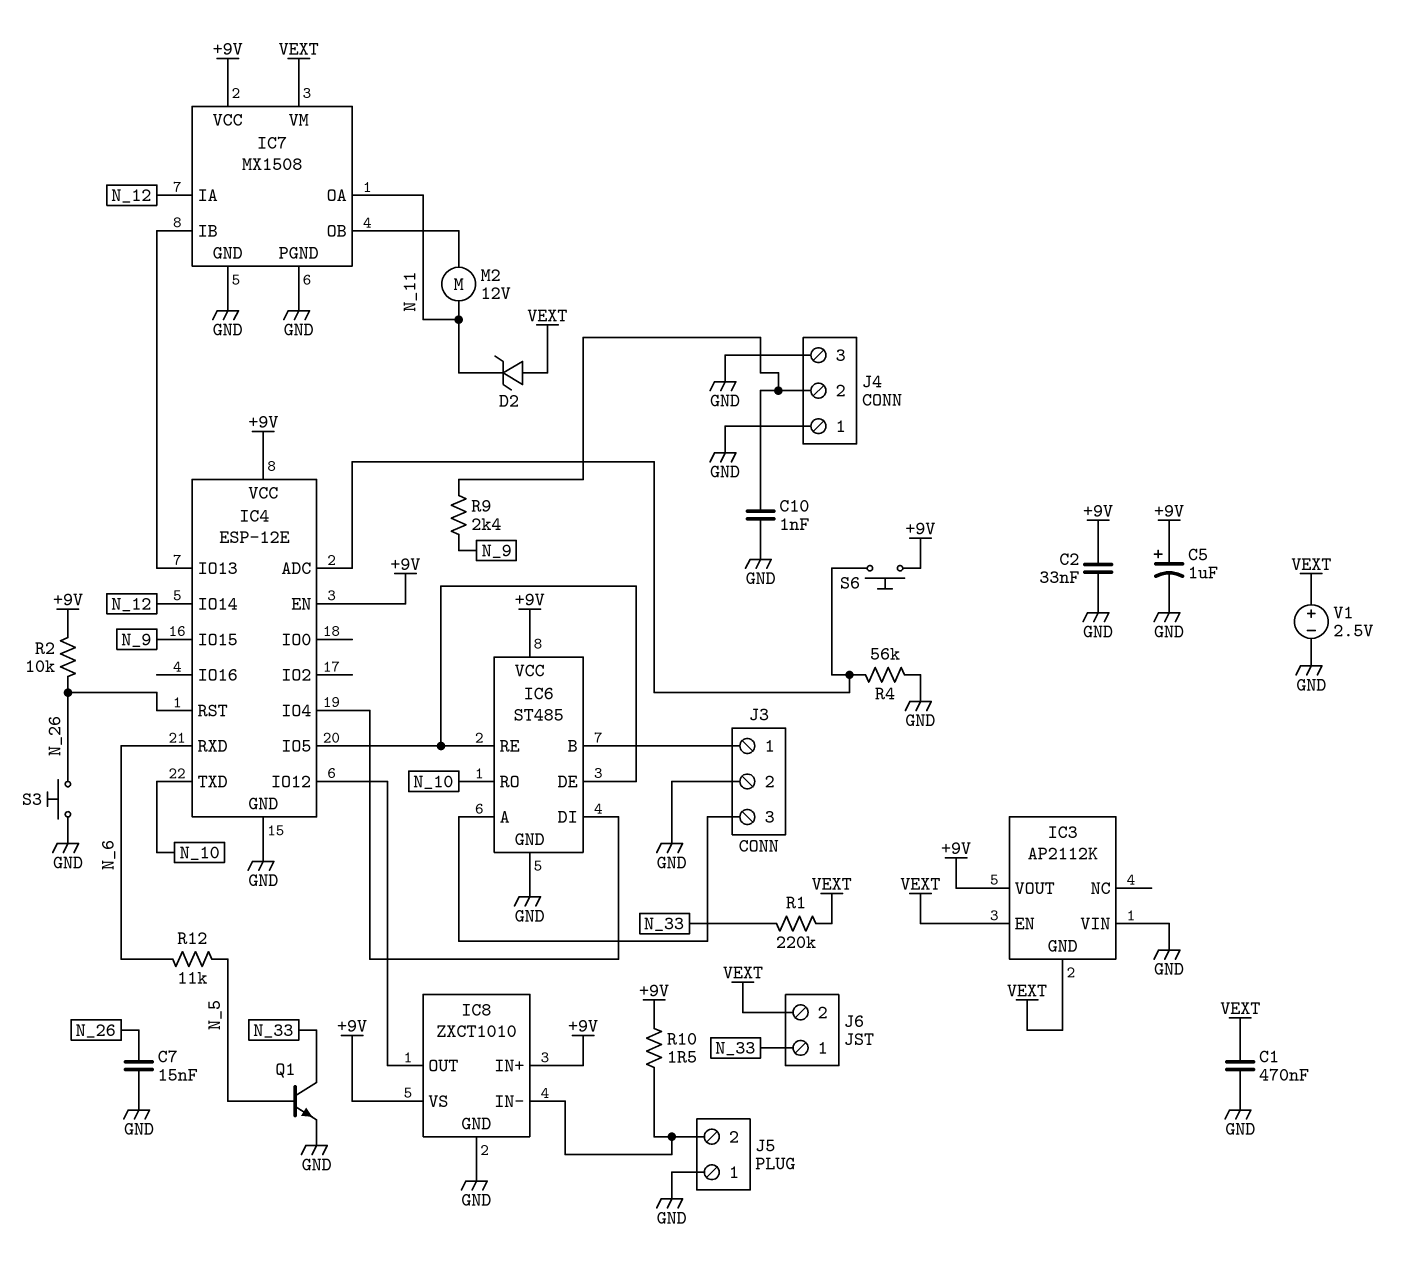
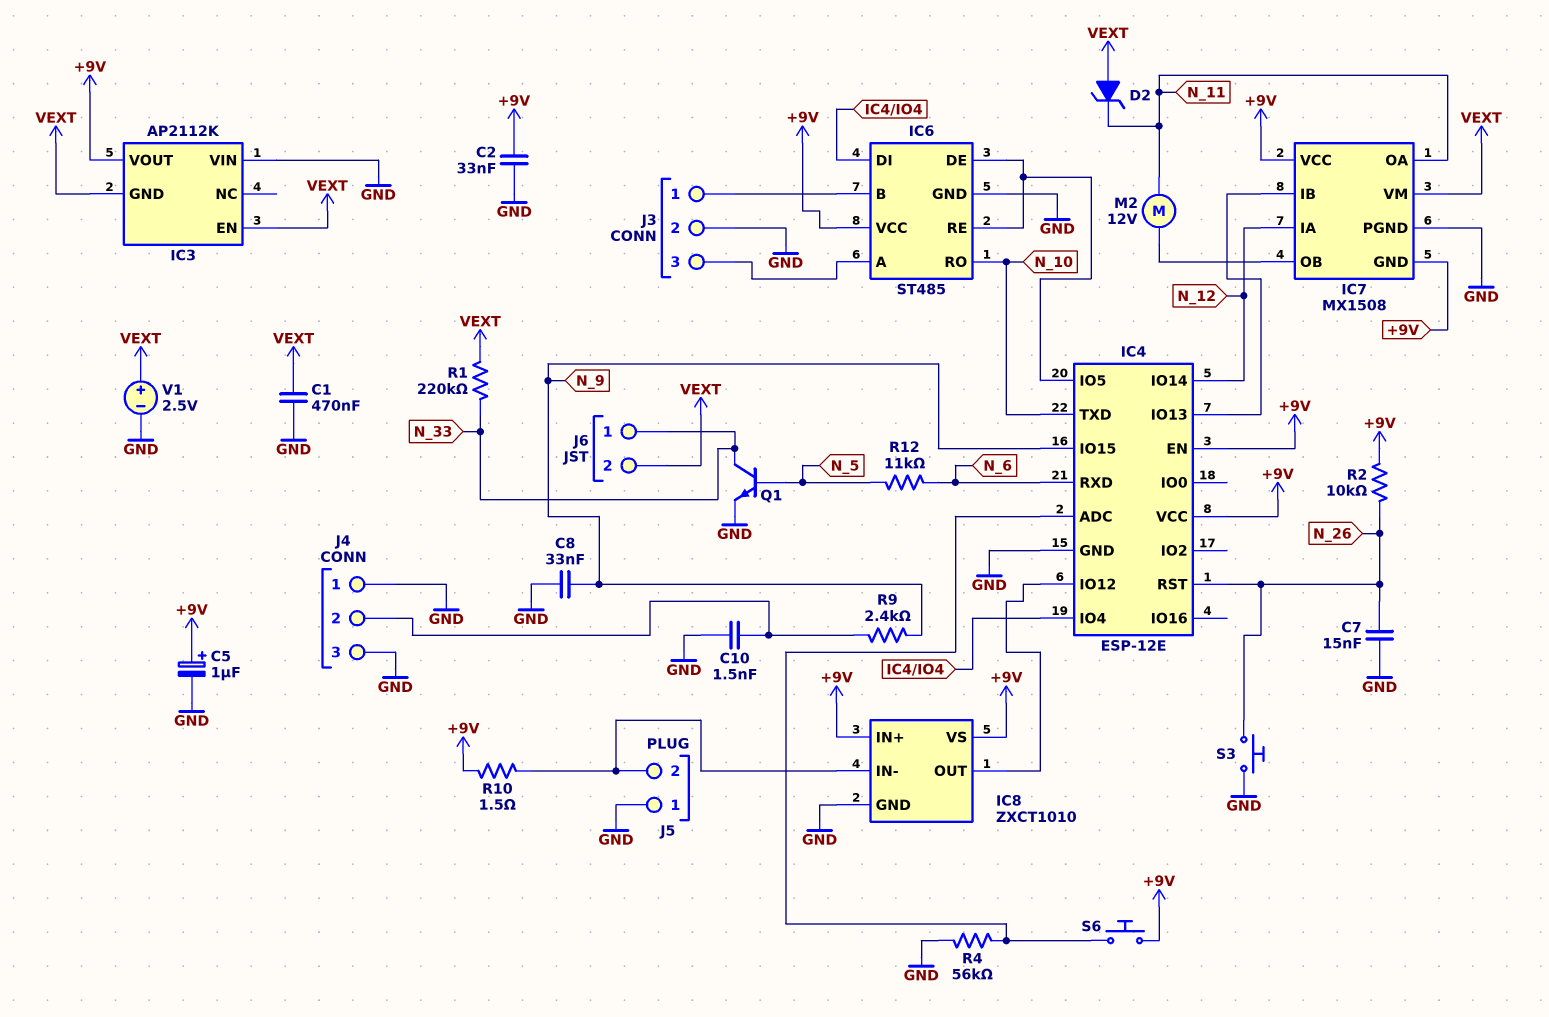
C8: none -> 33nF (GND, N_9)
C10: 1nF (GND, J4/2) -> 1.5nF (GND, J4/2)
IC7 pin GND: GND -> +9V

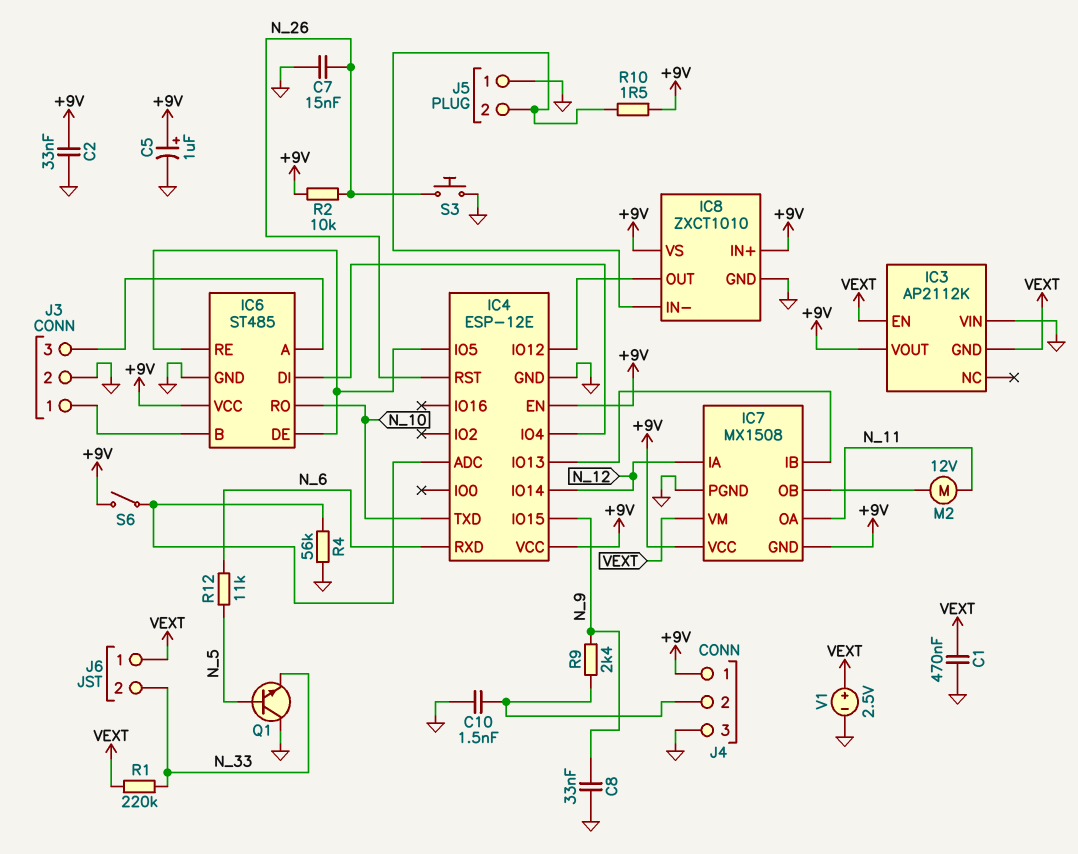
D2: zener (A VEXT, K N_11) -> none
J4 pin 1: GND -> +9V
J6 pin 1: N_33 -> VEXT
J6 pin 2: VEXT -> N_33
Q1: NPN (B N_5, C N_33, E GND) -> NPN (B N_5, C GND, E N_33)
S6: button (+9V, IC4/ADC) -> switch (+9V, IC4/ADC)

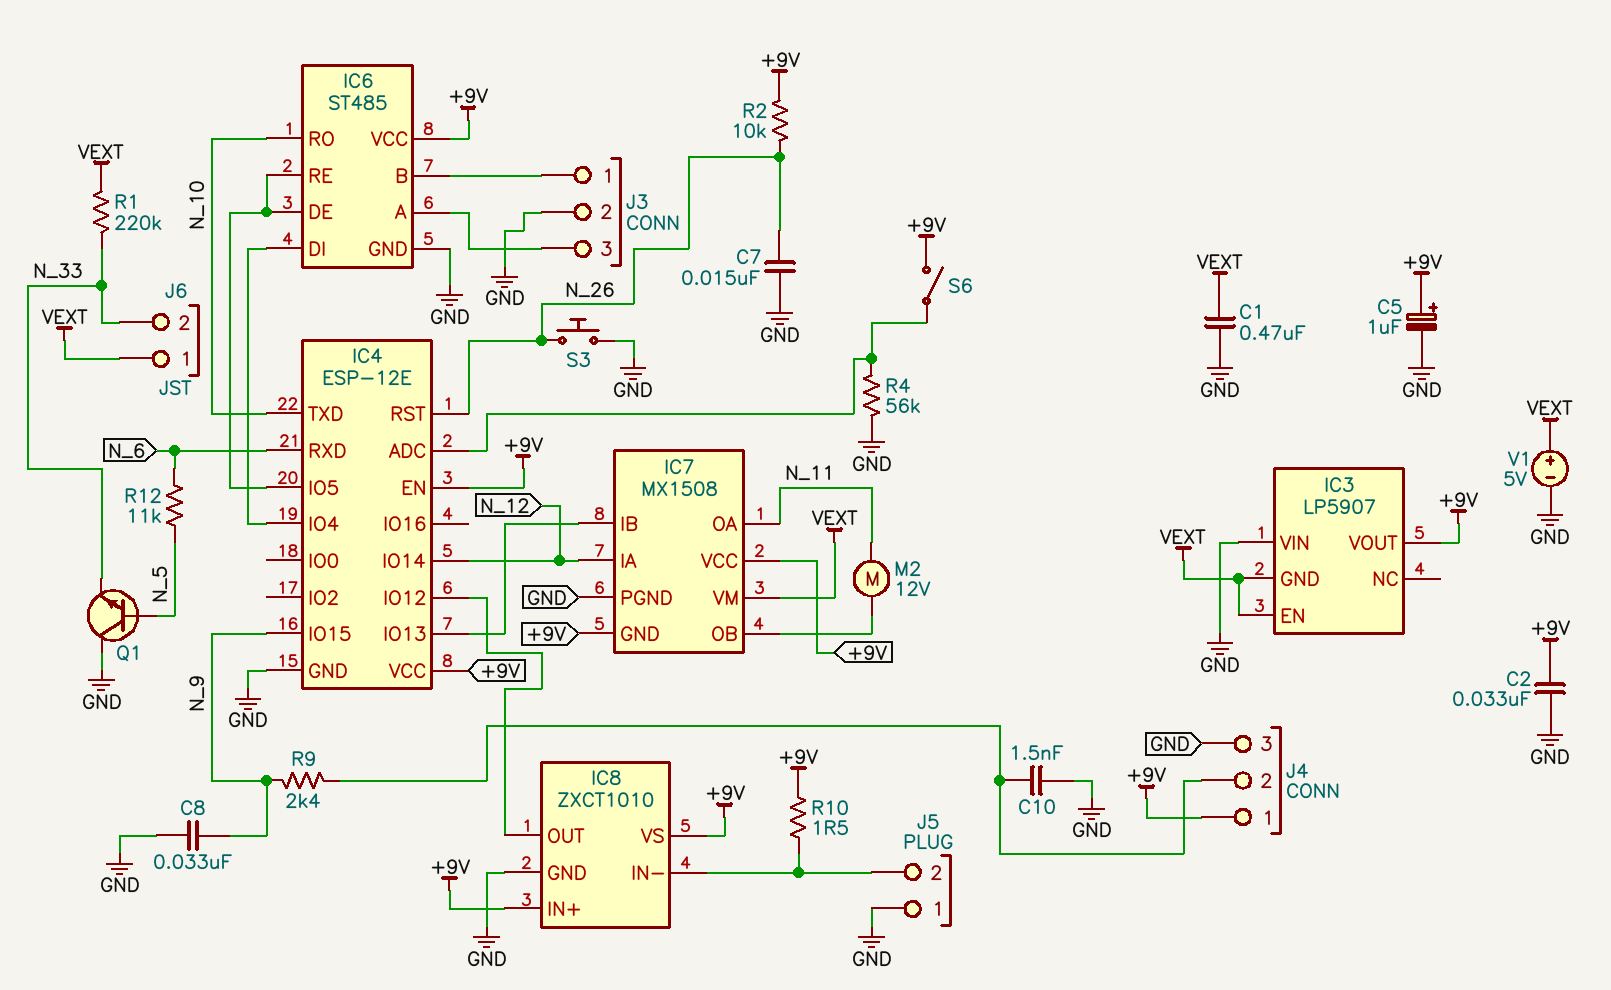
IC3: AP2112K -> LP5907
V1: 2.5V (plus VEXT, minus GND) -> 5V (plus VEXT, minus GND)

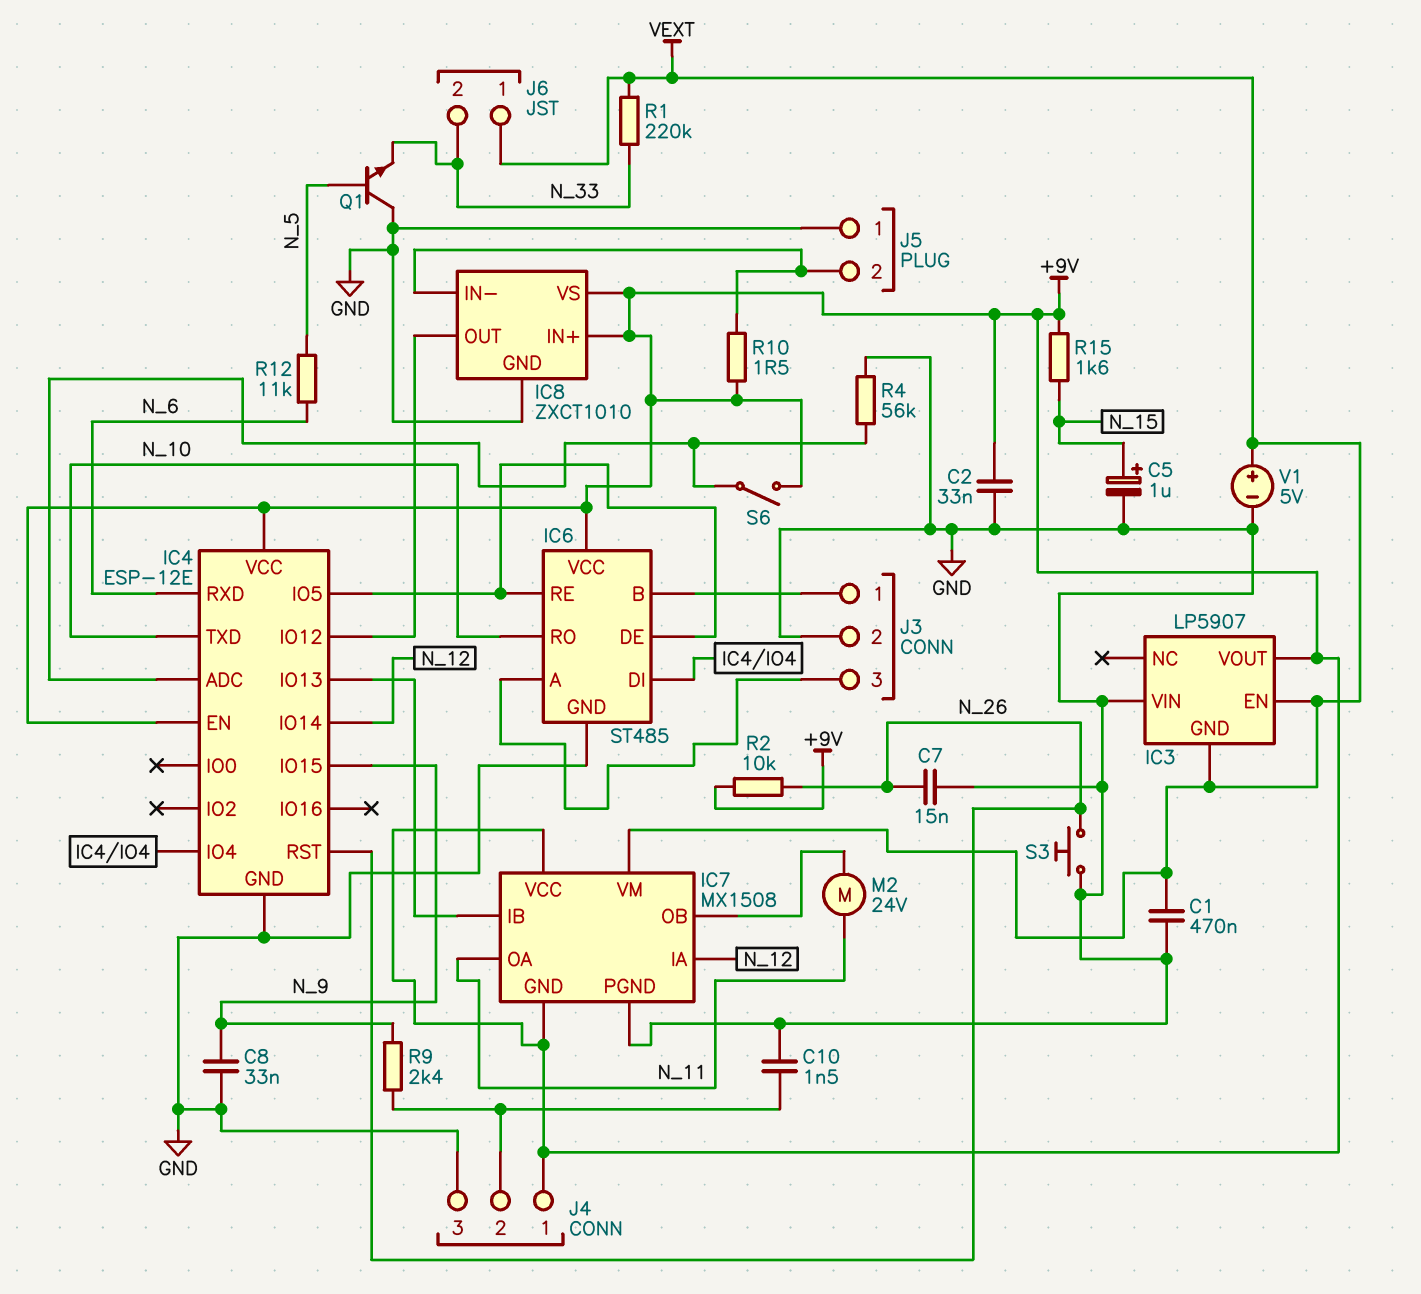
C5: 1uF (plus +9V, minus GND) -> 1uF (plus N_15, minus GND)
M2: motor 12V (IC7/OB, N_11) -> motor 24V (IC7/OB, N_11)
R15: none -> 1.6k (+9V, N_15)

